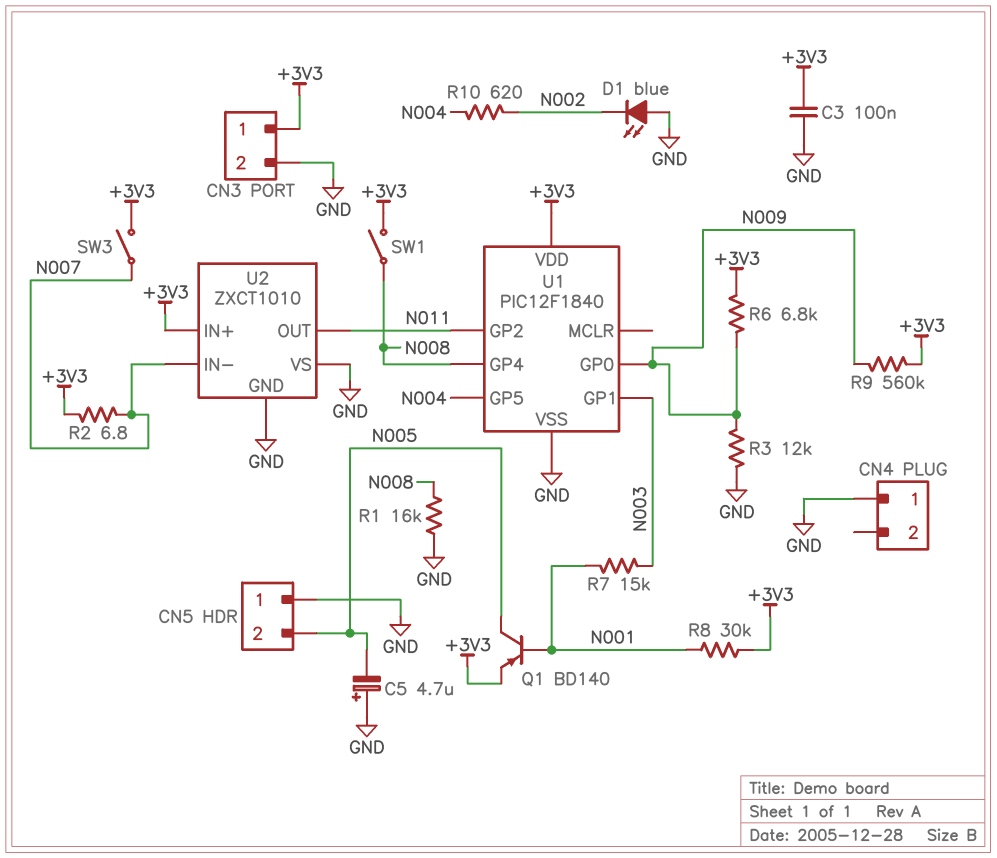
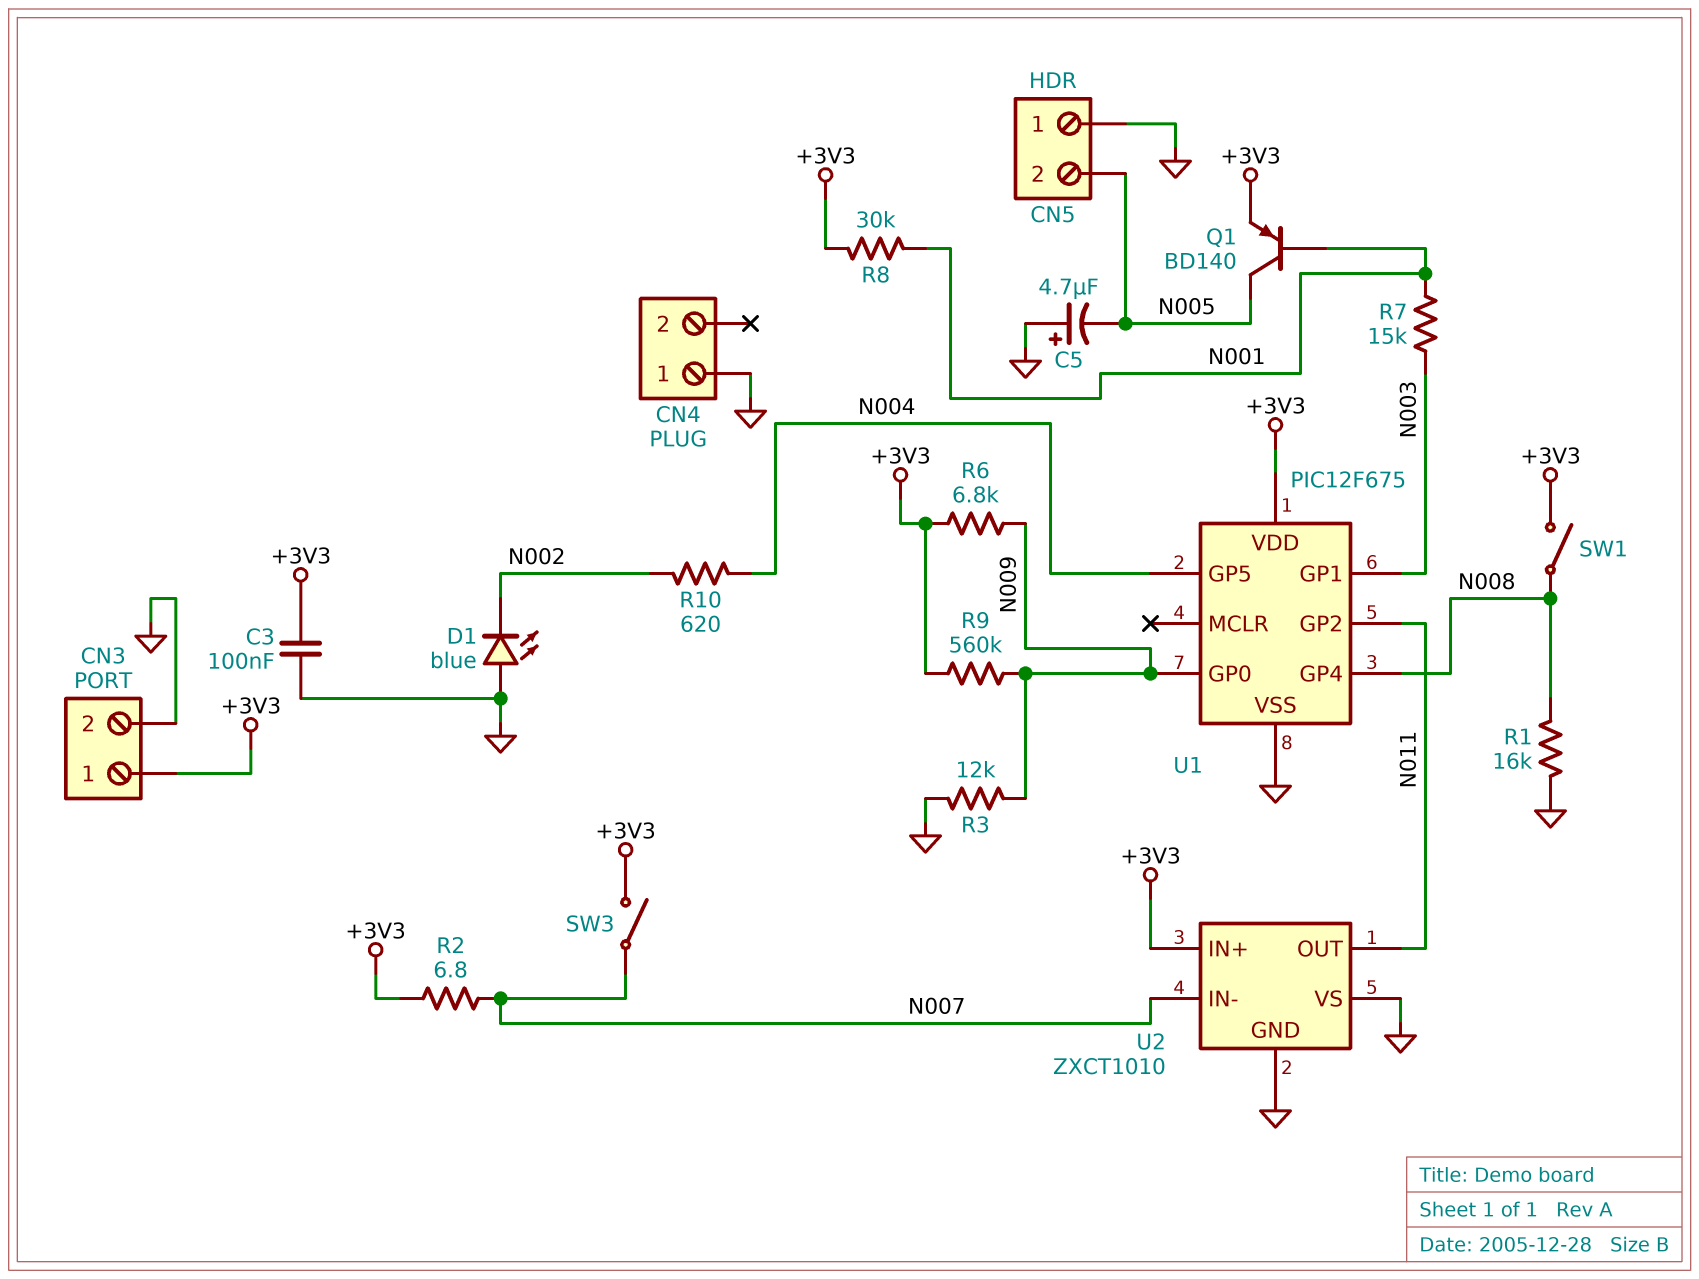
U1: PIC12F1840 -> PIC12F675

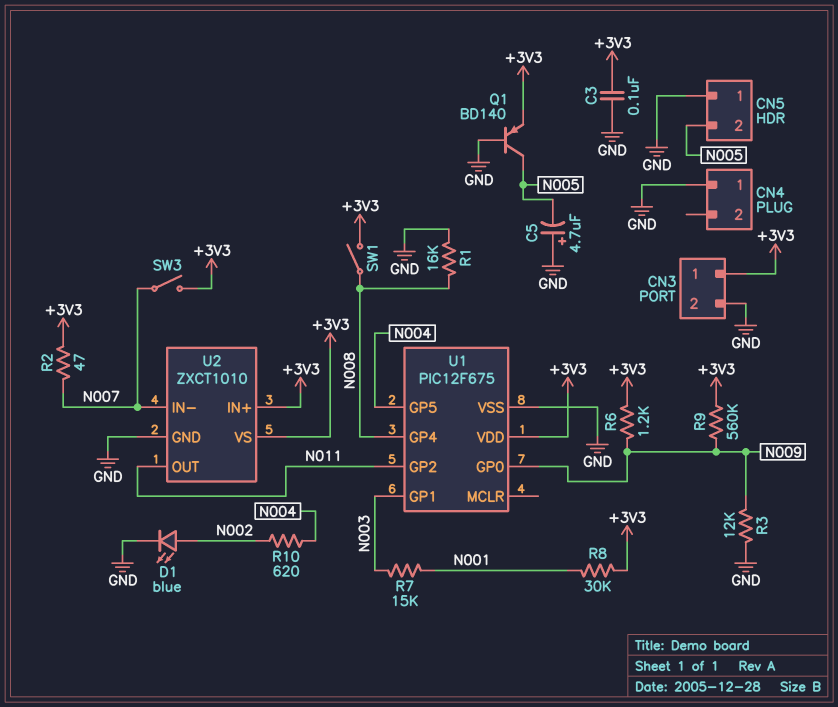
D1: LED blue (A GND, K N002) -> LED blue (A N002, K GND)
Q1: PNP BD140 (B N001, C N005, E +3V3) -> PNP BD140 (B GND, C N005, E +3V3)
R2: 6.8 (+3V3, N007) -> 47 (+3V3, N007)
R6: 6.8k (+3V3, N009) -> 1.2k (+3V3, N009)
U2 pin VS: GND -> +3V3

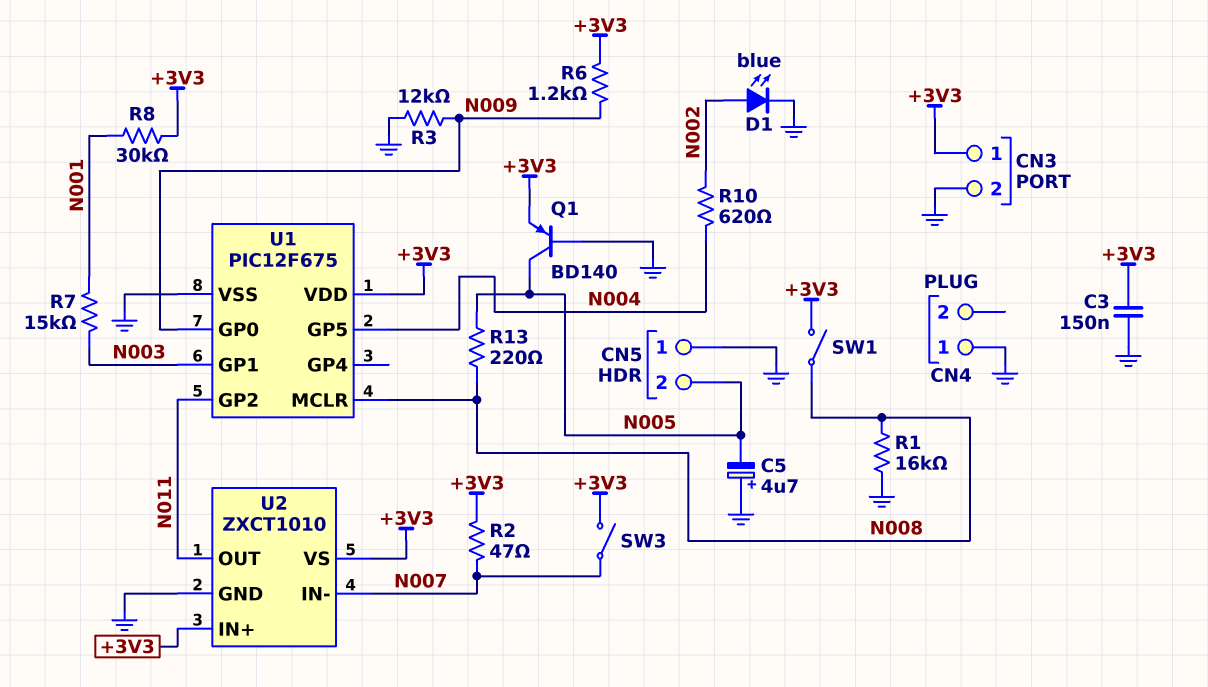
C3: 100nF (+3V3, GND) -> 150nF (+3V3, GND)
R9: 560k (+3V3, N009) -> none
R13: none -> 220 (N005, N008)
U1 pin GP4: N008 -> none
U1 pin MCLR: none -> N008

